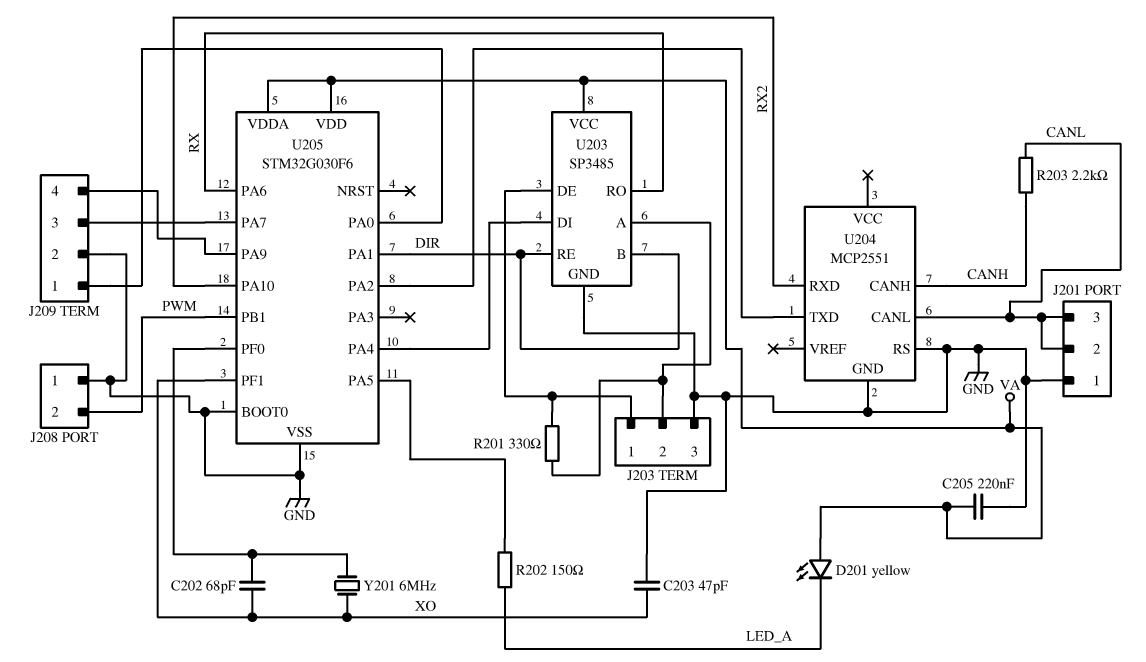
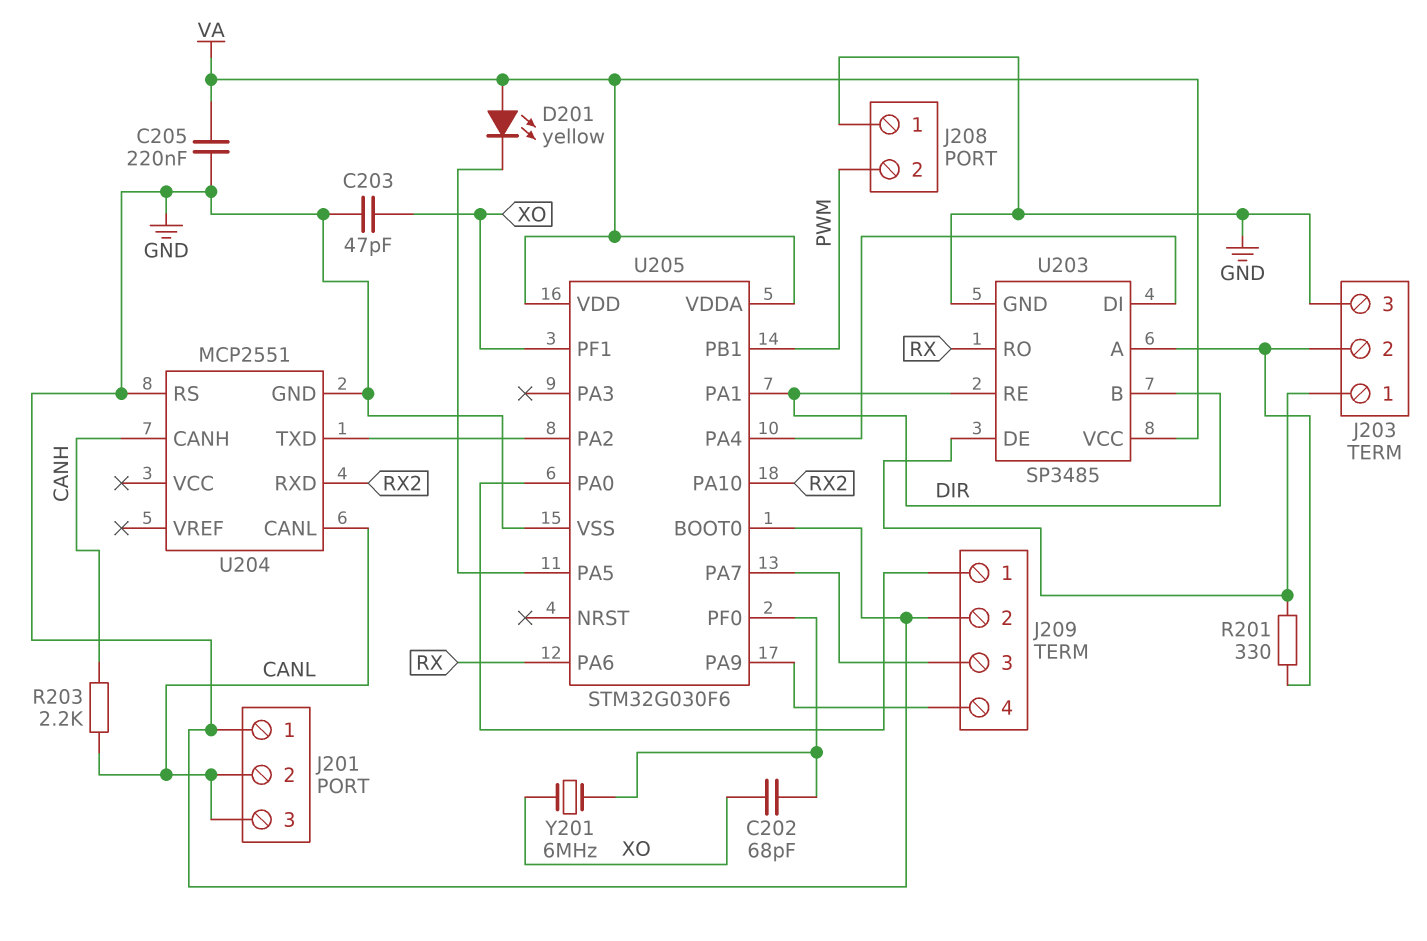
D201: LED yellow (A VA, K LED_A) -> LED yellow (A VA, K U205/PA5)
R202: 150 (LED_A, U205/PA5) -> none

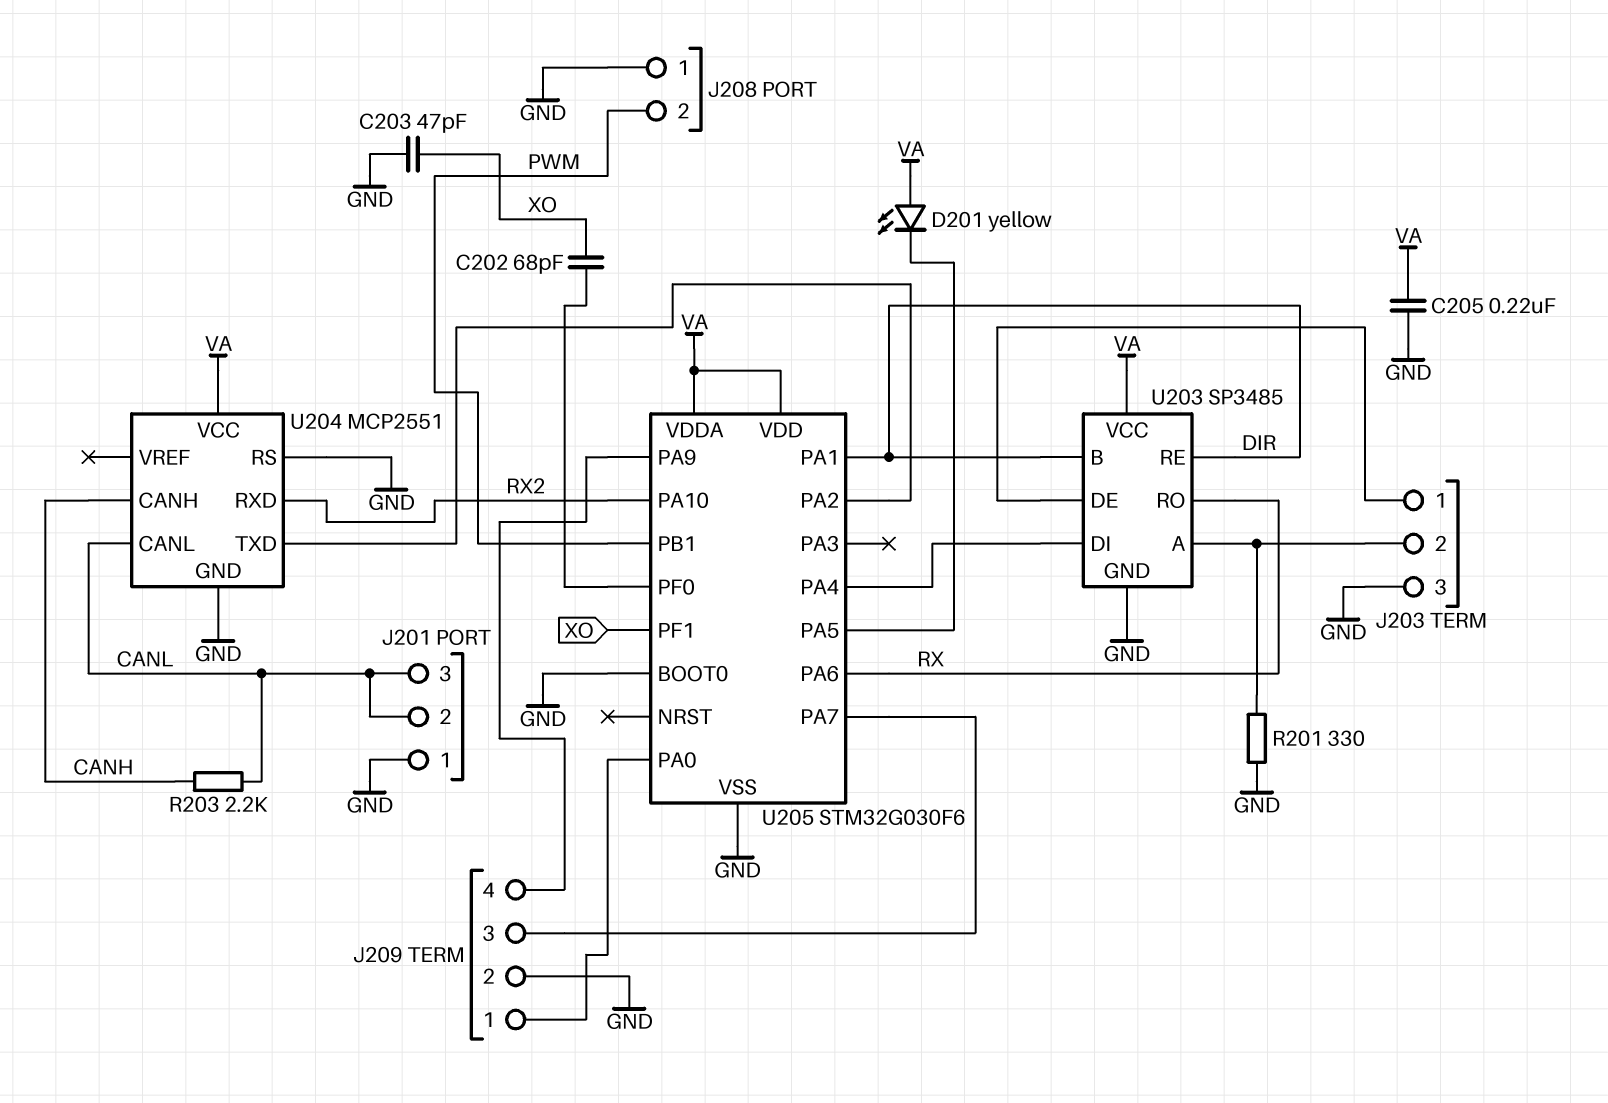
R201: 330 (J203/1, J203/2) -> 330 (GND, J203/2)
U204 pin VCC: none -> VA
Y201: 6MHz (U205/PF0, XO) -> none

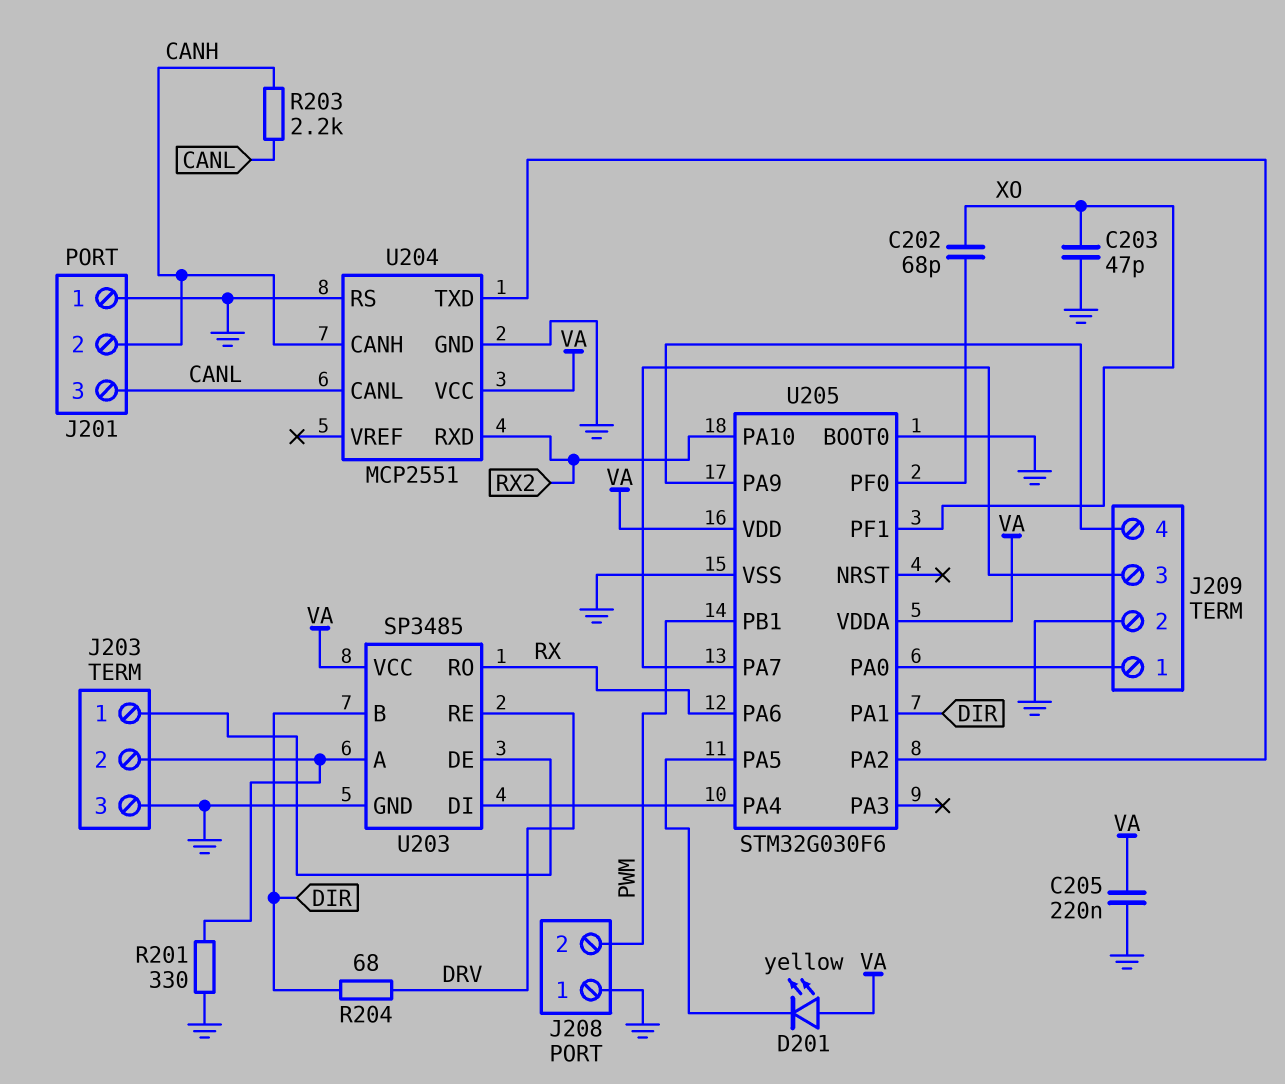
J201 pin 2: CANL -> CANH
R204: none -> 68 (DIR, DRV)
U203 pin RE: DIR -> DRV

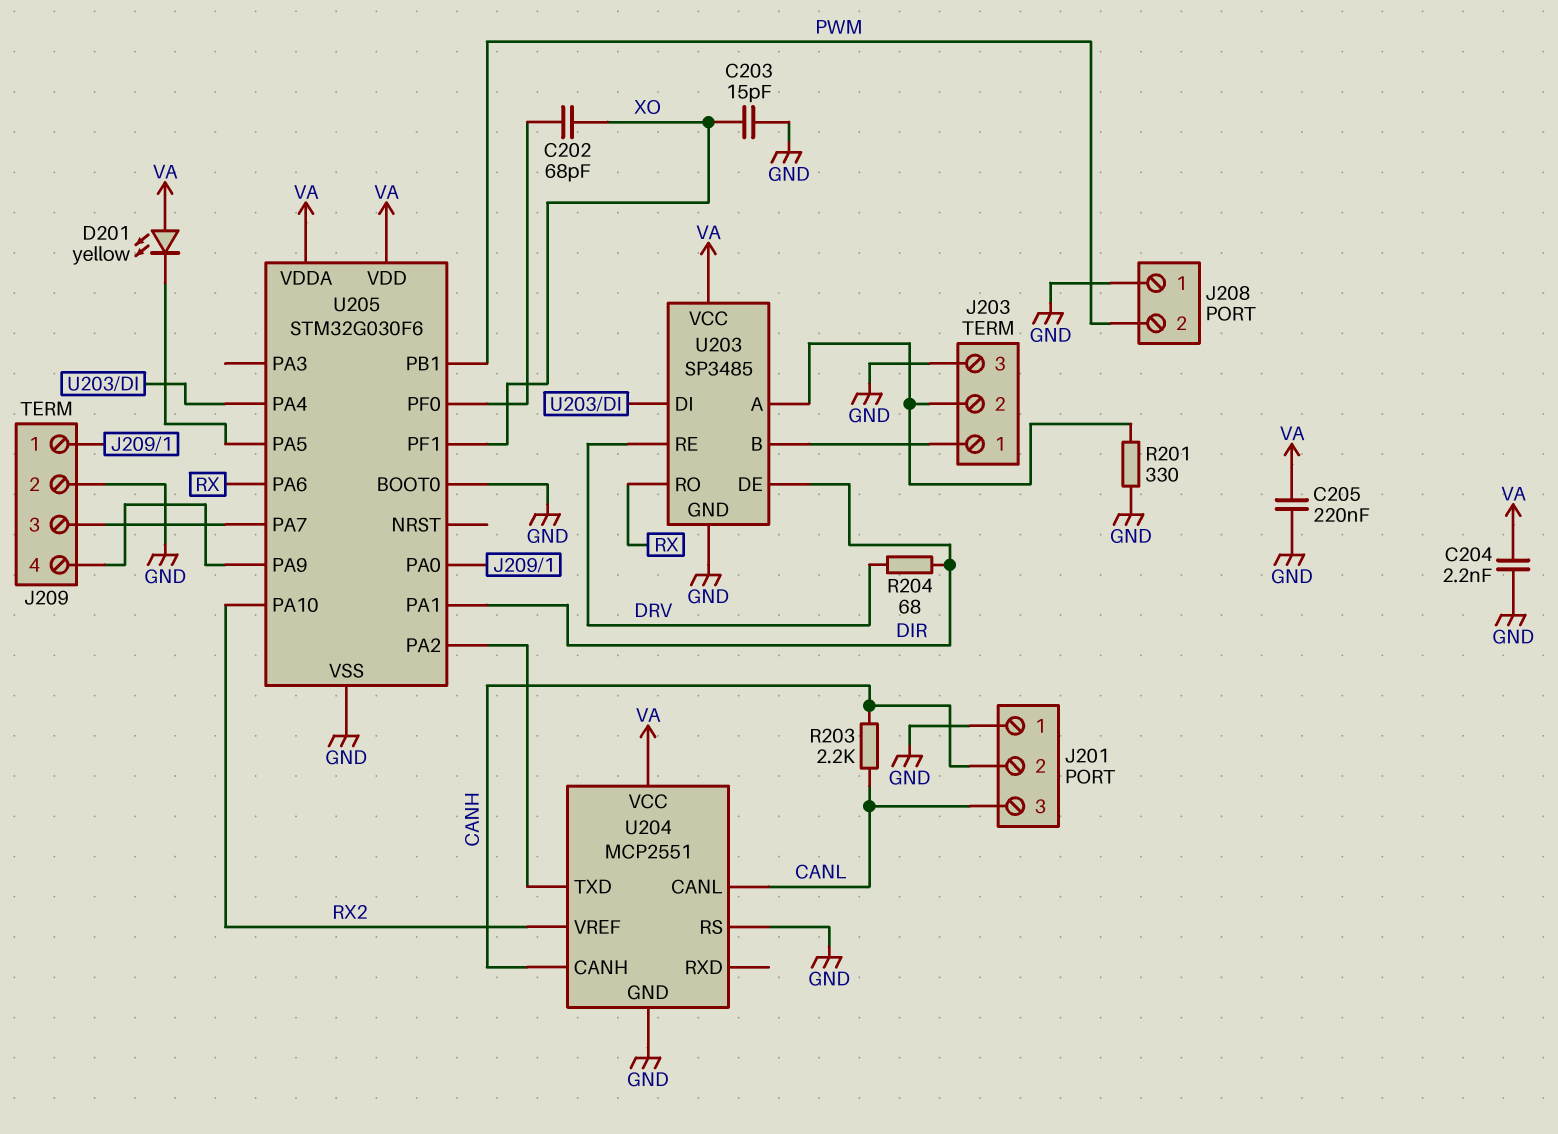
C203: 47pF (GND, XO) -> 15pF (GND, XO)
C204: none -> 2.2nF (GND, VA)
U203 pin B: DIR -> J203/1
U203 pin DE: J203/1 -> DIR
U204 pin RXD: RX2 -> none
U204 pin VREF: none -> RX2

